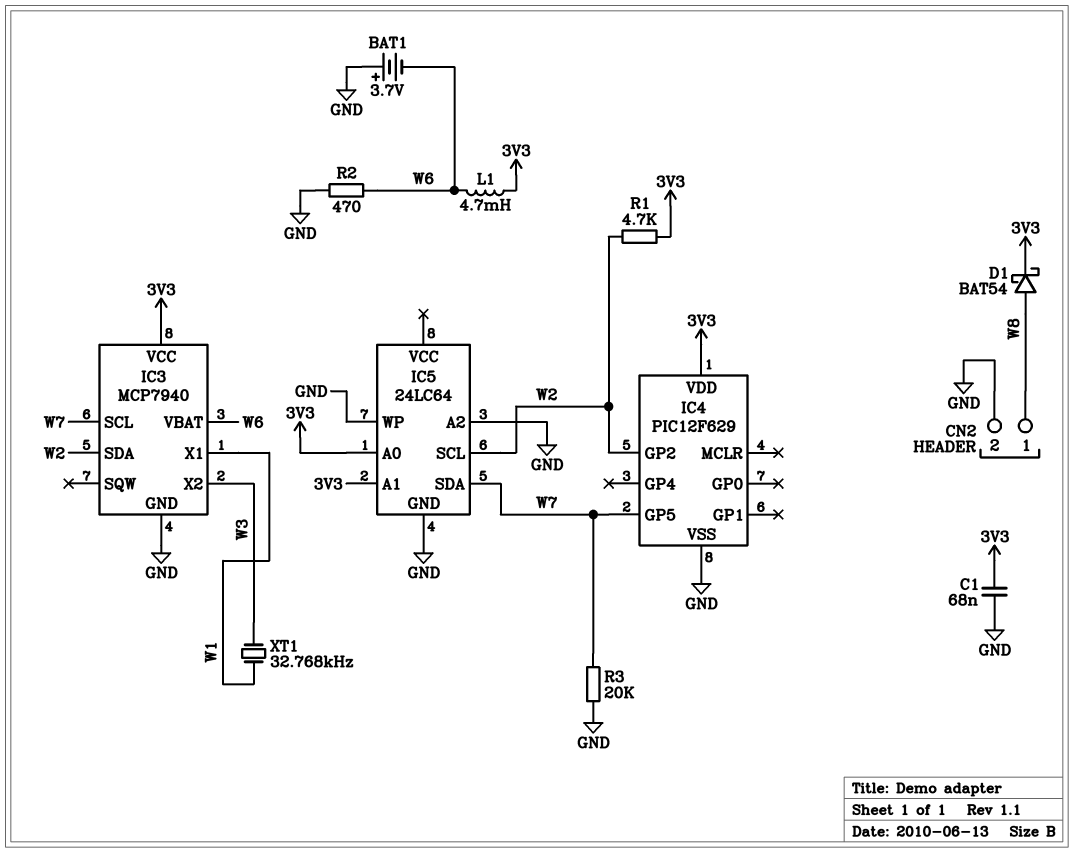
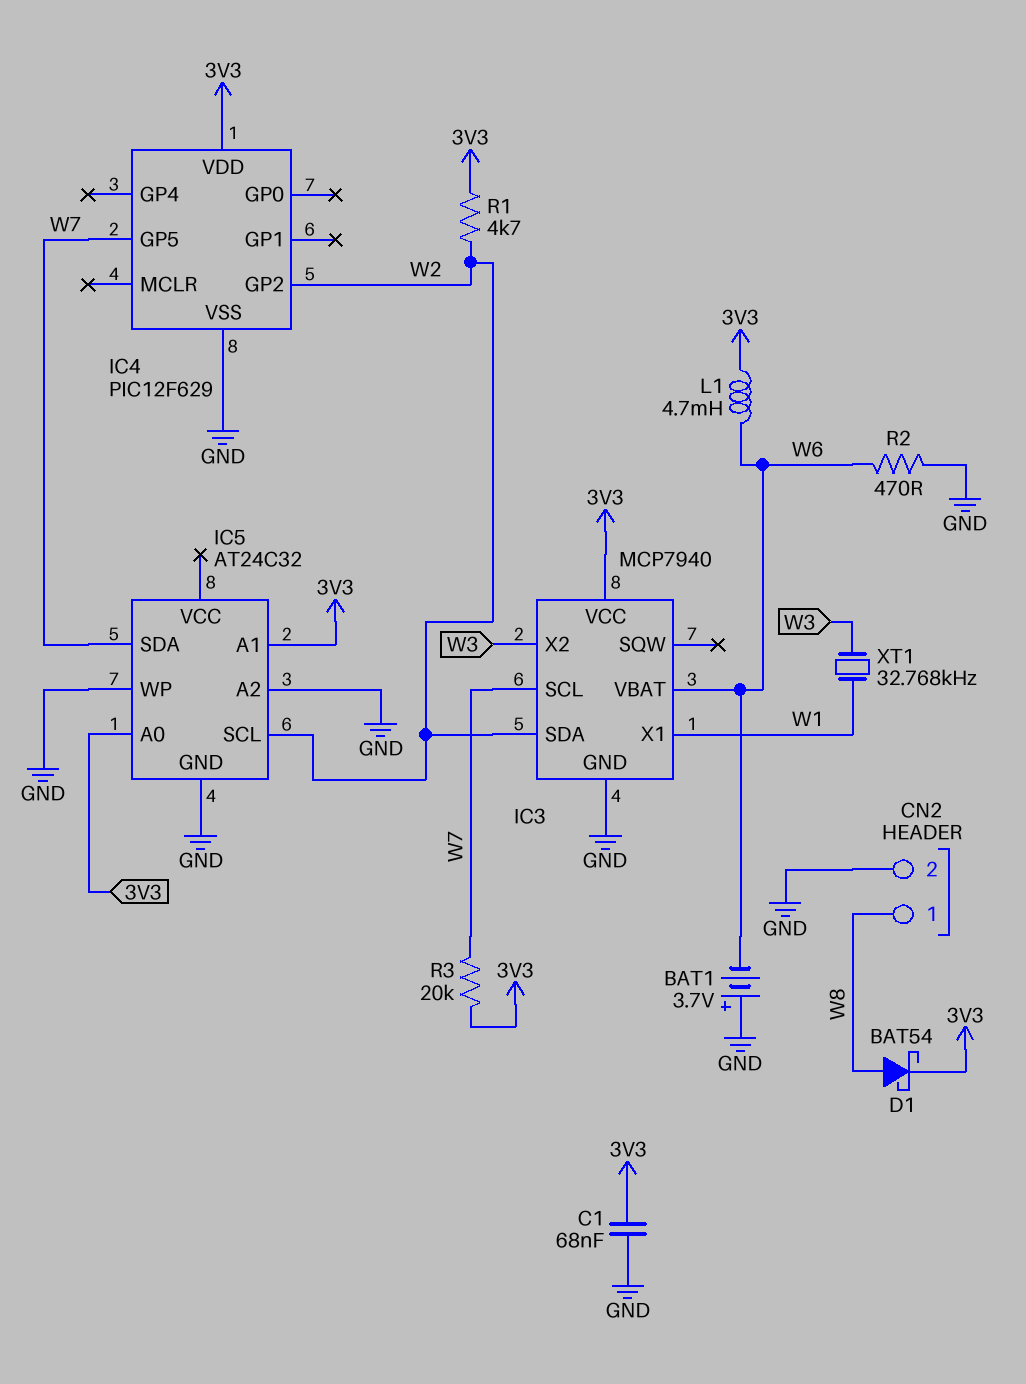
IC5: 24LC64 -> AT24C32
R3: 20k (GND, W7) -> 20k (3V3, W7)

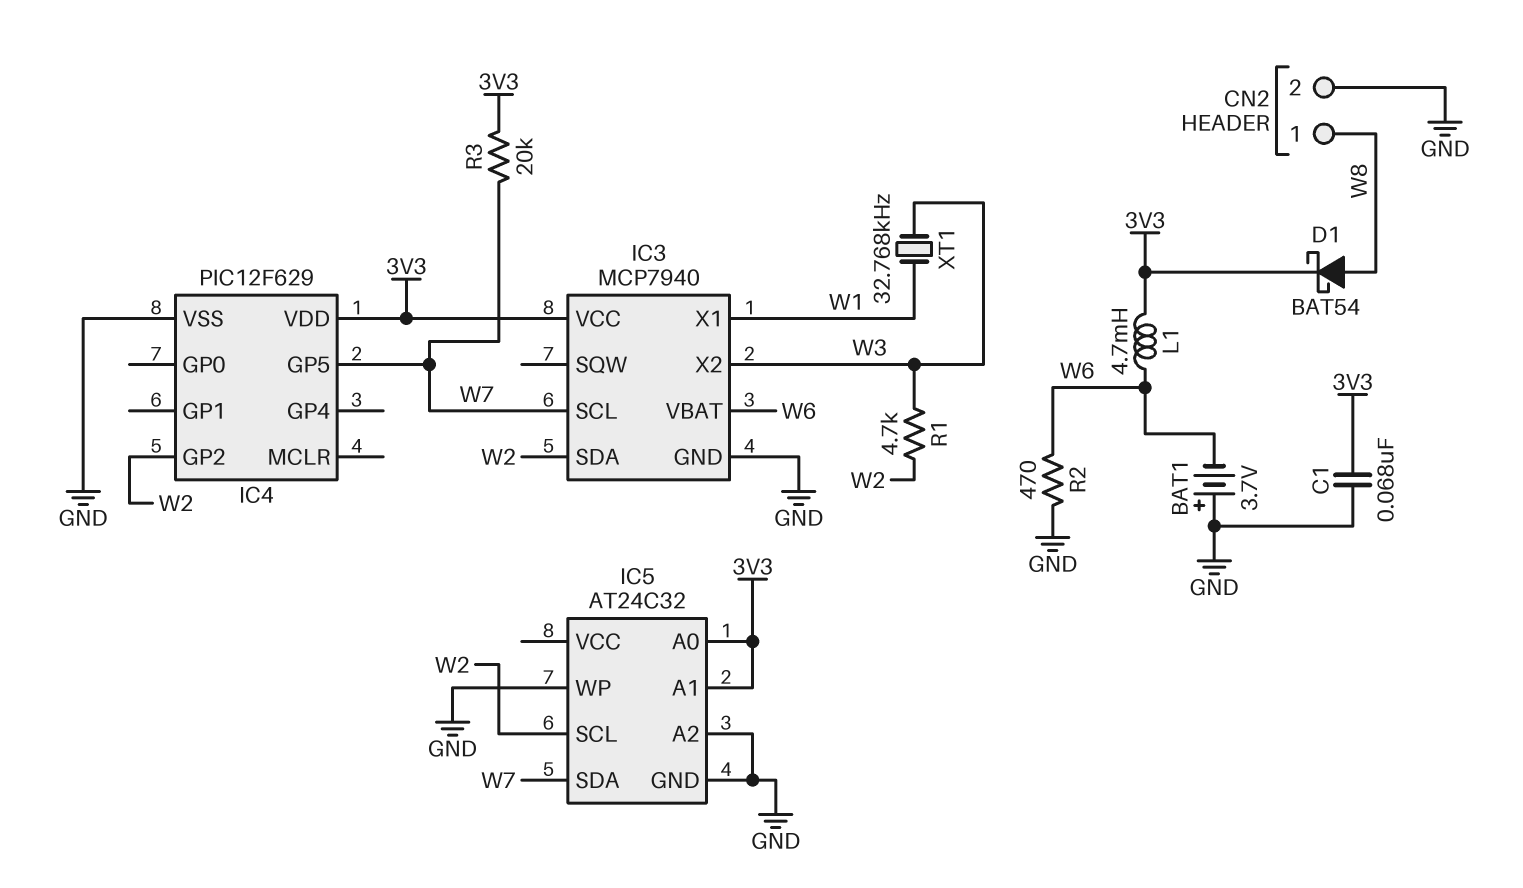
R1: 4.7k (3V3, W2) -> 4.7k (W2, W3)

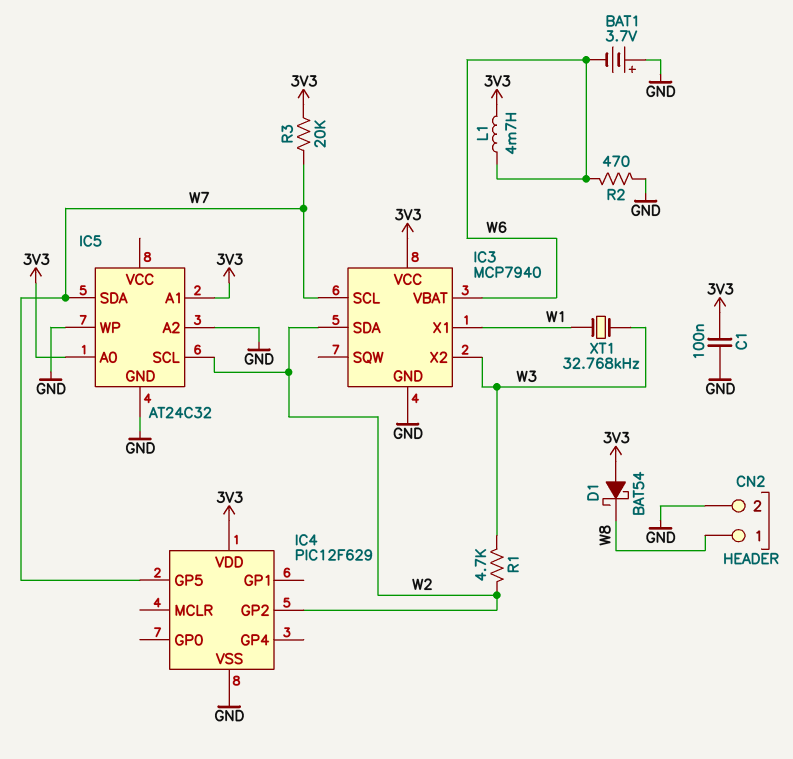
C1: 68nF (3V3, GND) -> 100nF (3V3, GND)
D1: schottky BAT54 (A W8, K 3V3) -> schottky BAT54 (A 3V3, K W8)

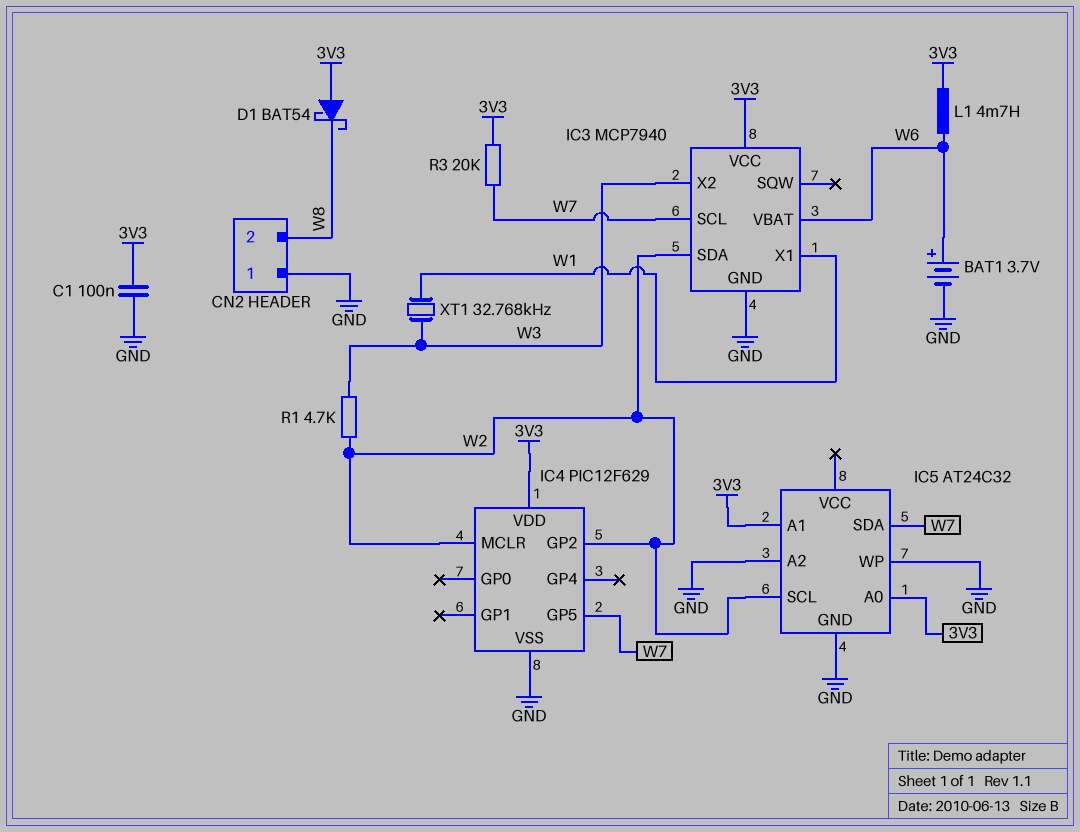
BAT1: 3.7V (plus GND, minus W6) -> 3.7V (plus W6, minus GND)
CN2 pin 1: W8 -> GND
CN2 pin 2: GND -> W8
IC4 pin MCLR: none -> W2
R2: 470 (GND, W6) -> none

